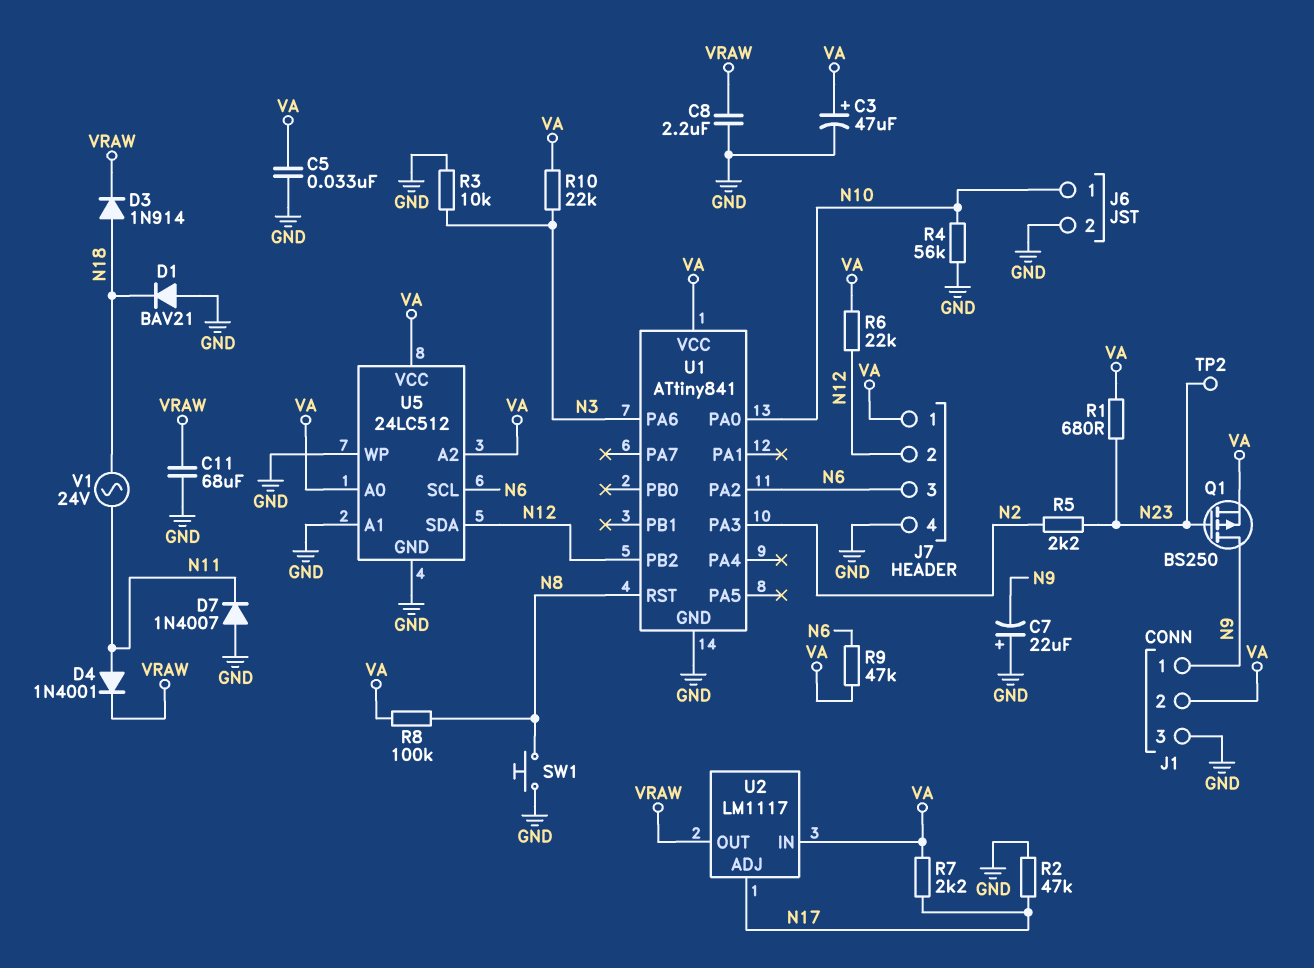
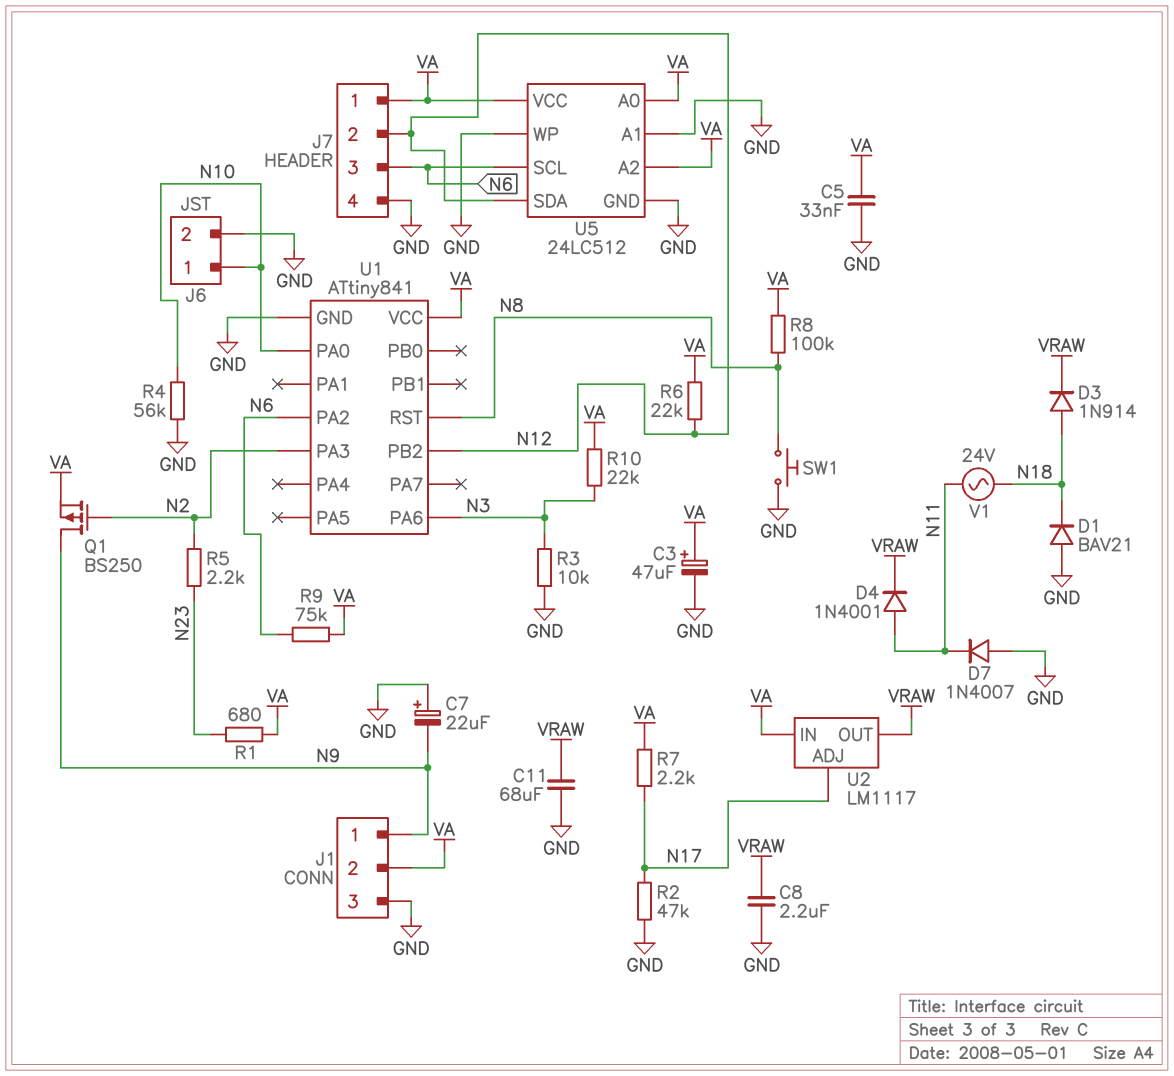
Q1: PMOS BS250 (G N23, D N9, S VA) -> PMOS BS250 (G N2, D N9, S VA)
R9: 47k (N6, VA) -> 75k (N6, VA)
TP2: test point (N23) -> none

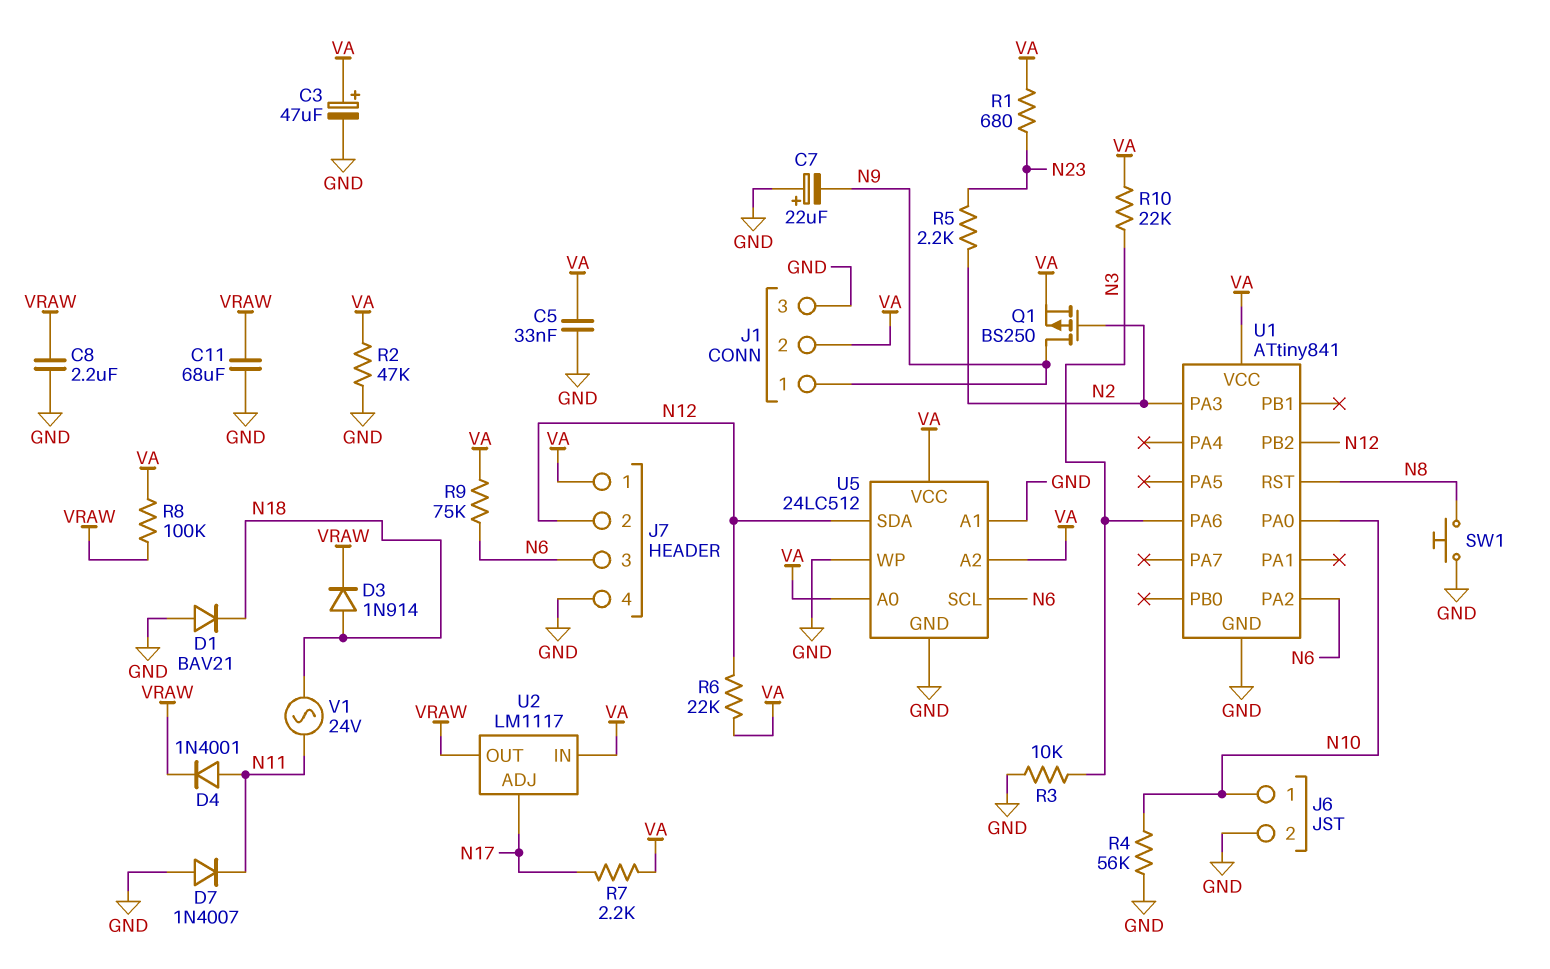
R2: 47k (GND, N17) -> 47k (GND, VA)
R8: 100k (N8, VA) -> 100k (VA, VRAW)

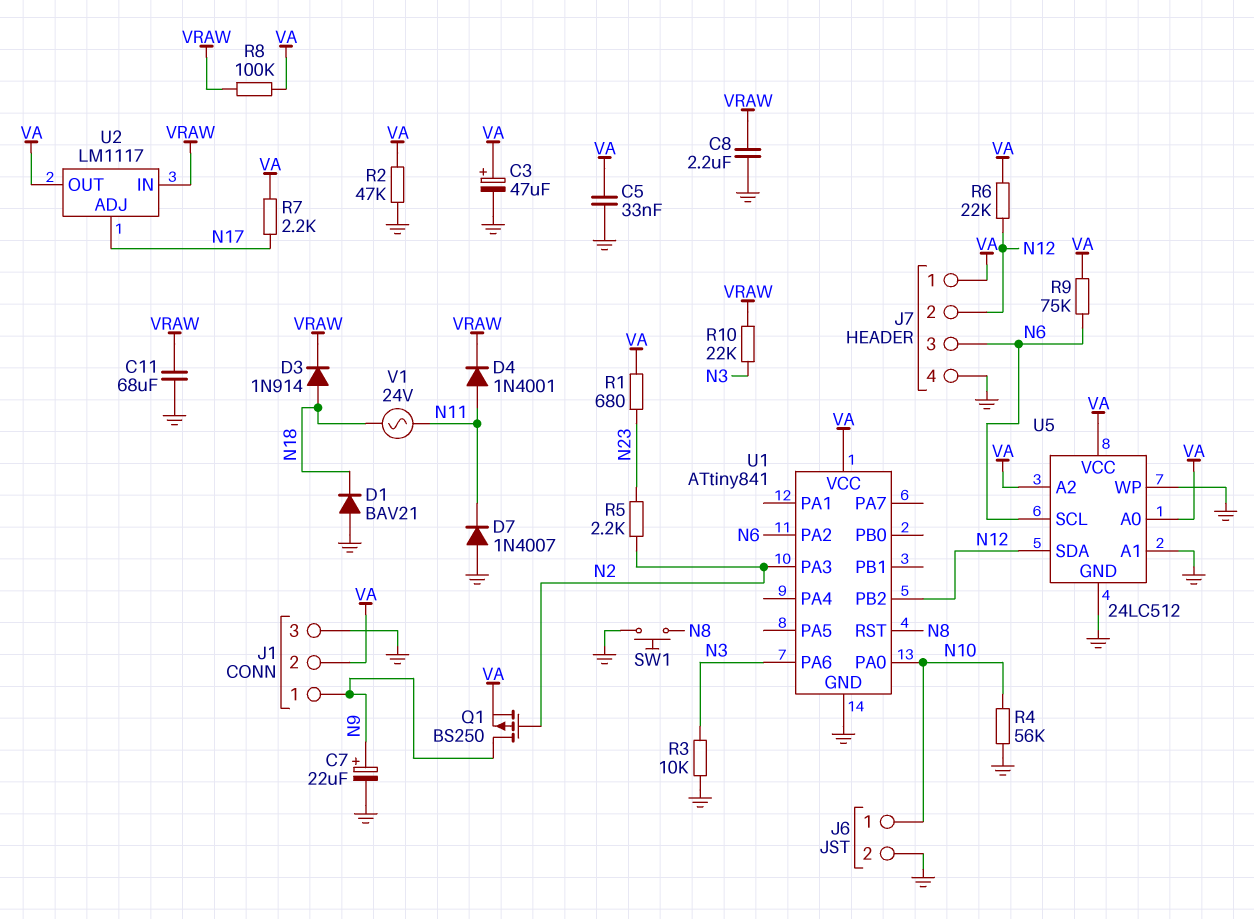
C7: 22uF (plus GND, minus N9) -> 22uF (plus N9, minus GND)
R10: 22k (N3, VA) -> 22k (N3, VRAW)
U2 pin IN: VA -> VRAW
U2 pin OUT: VRAW -> VA

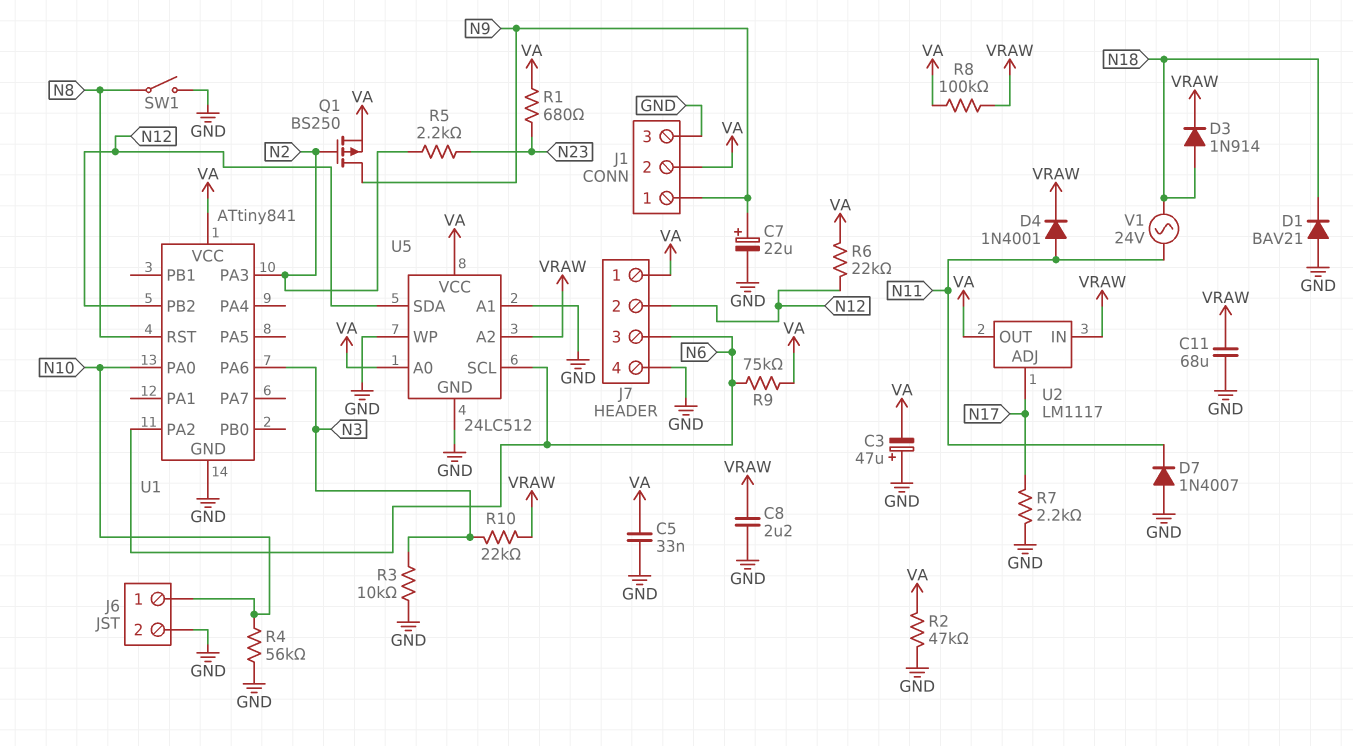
C3: 47uF (plus VA, minus GND) -> 47uF (plus GND, minus VA)
R7: 2.2k (N17, VA) -> 2.2k (GND, N17)
SW1: button (GND, N8) -> switch (GND, N8)
U5 pin A2: VA -> VRAW

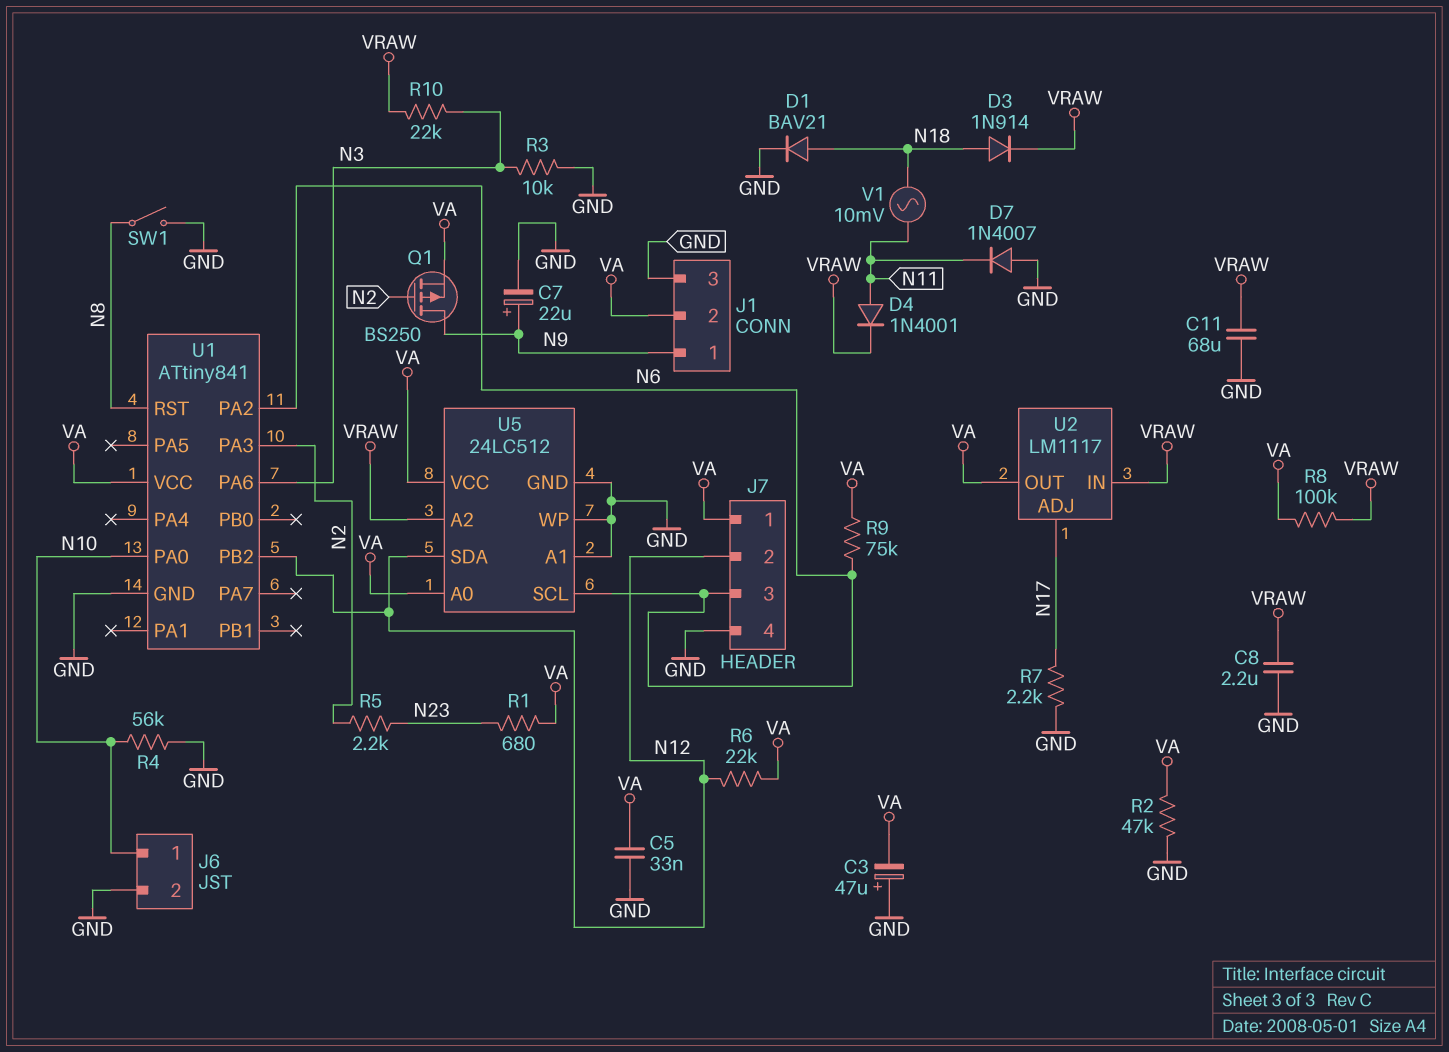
D1: diode BAV21 (A GND, K N18) -> diode BAV21 (A N18, K GND)
V1: AC 24V (N11, N18) -> AC 10mV (N11, N18)

